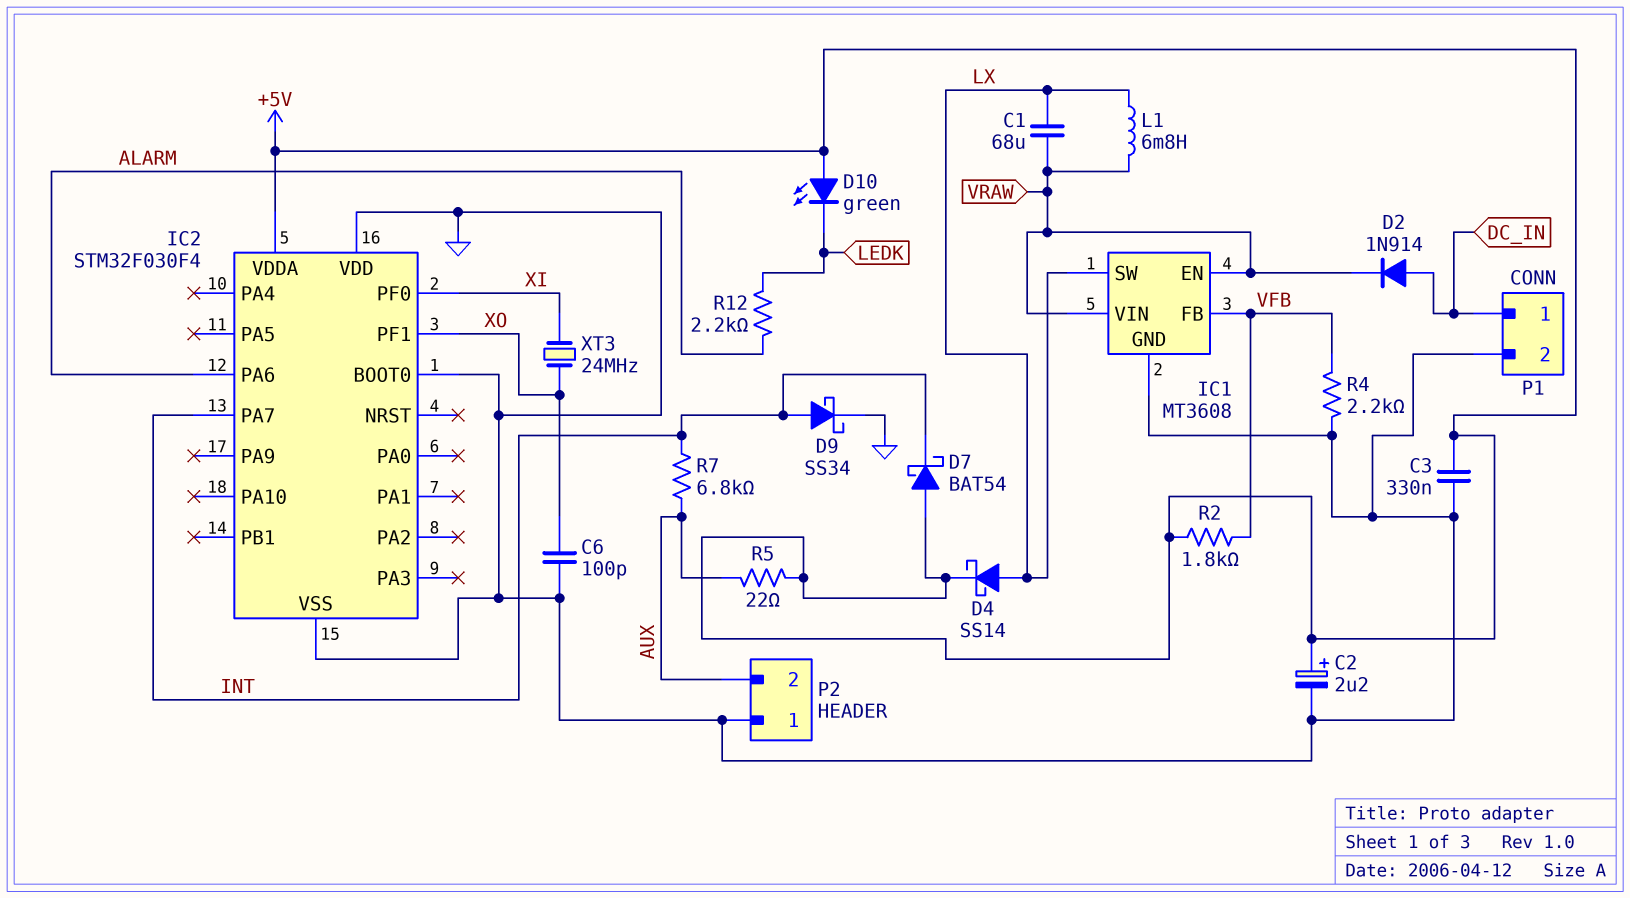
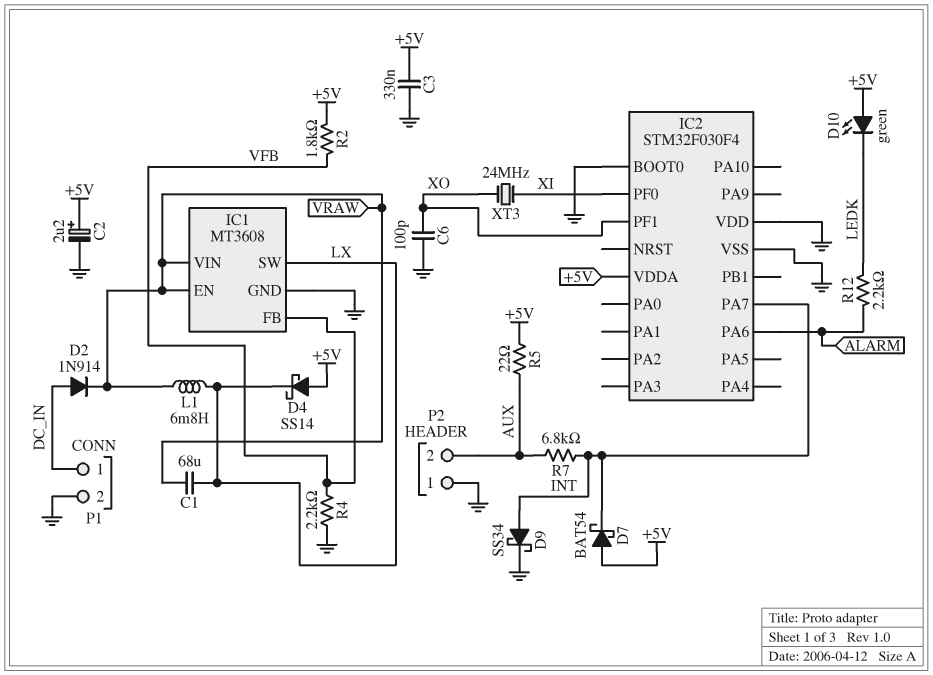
D4: schottky SS14 (A LX, K +5V) -> schottky SS14 (A +5V, K LX)

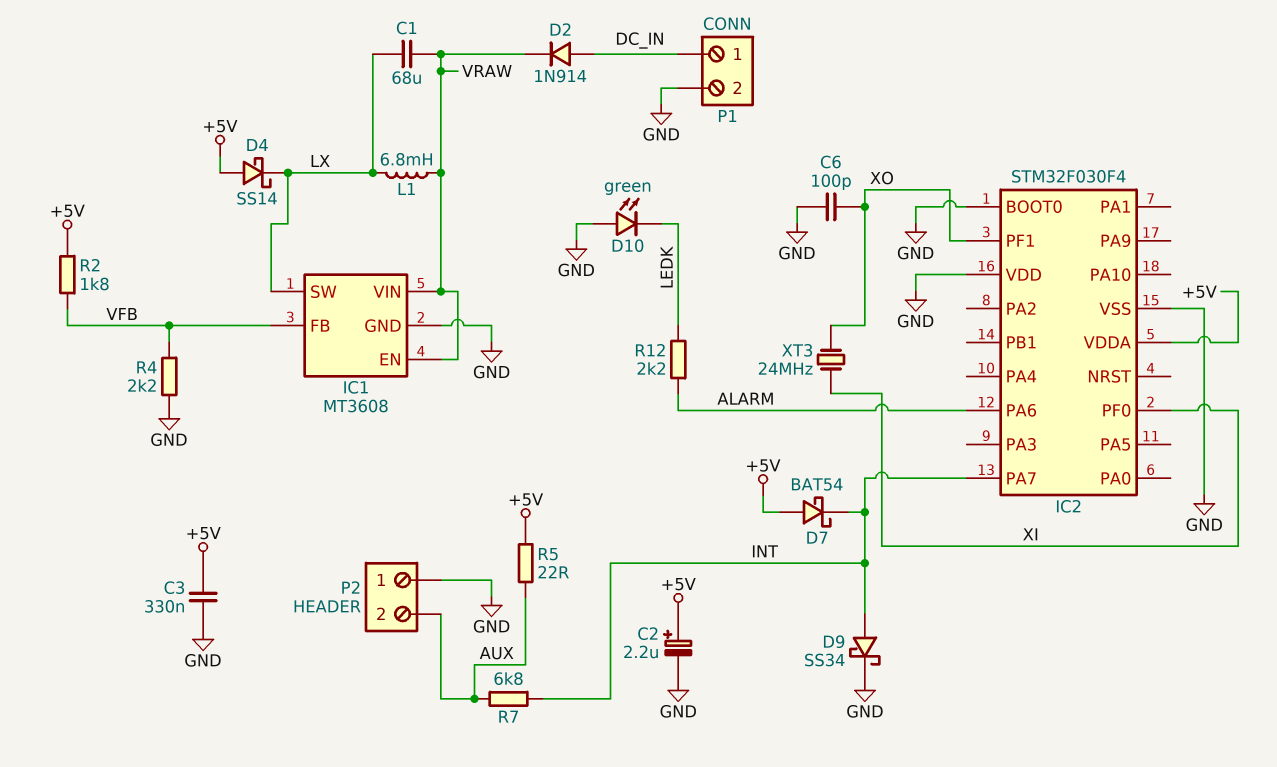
D10: LED green (A +5V, K LEDK) -> LED green (A GND, K LEDK)

